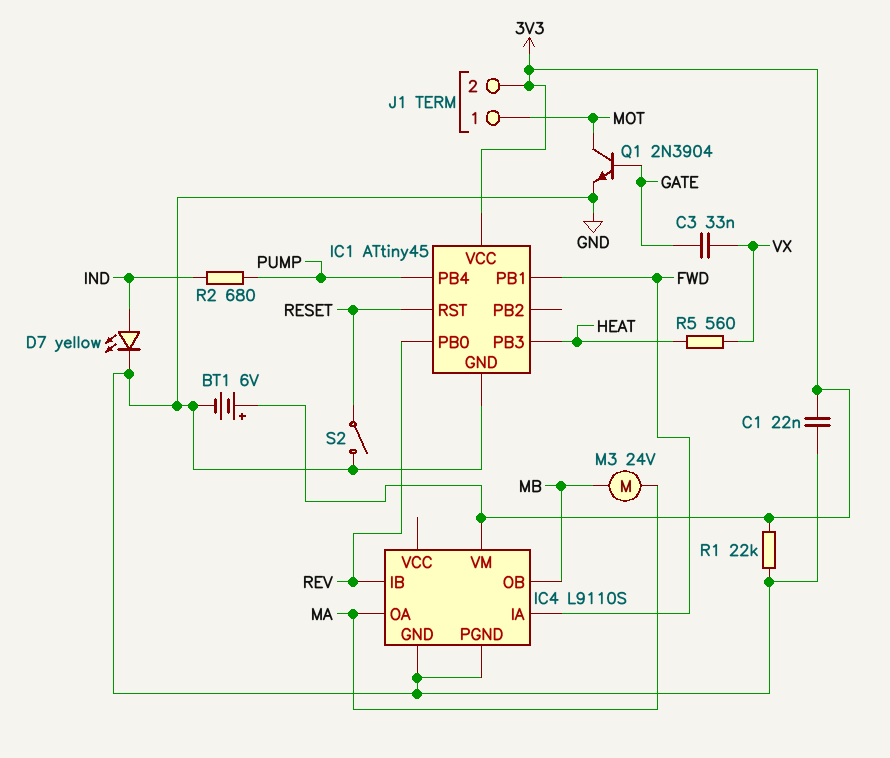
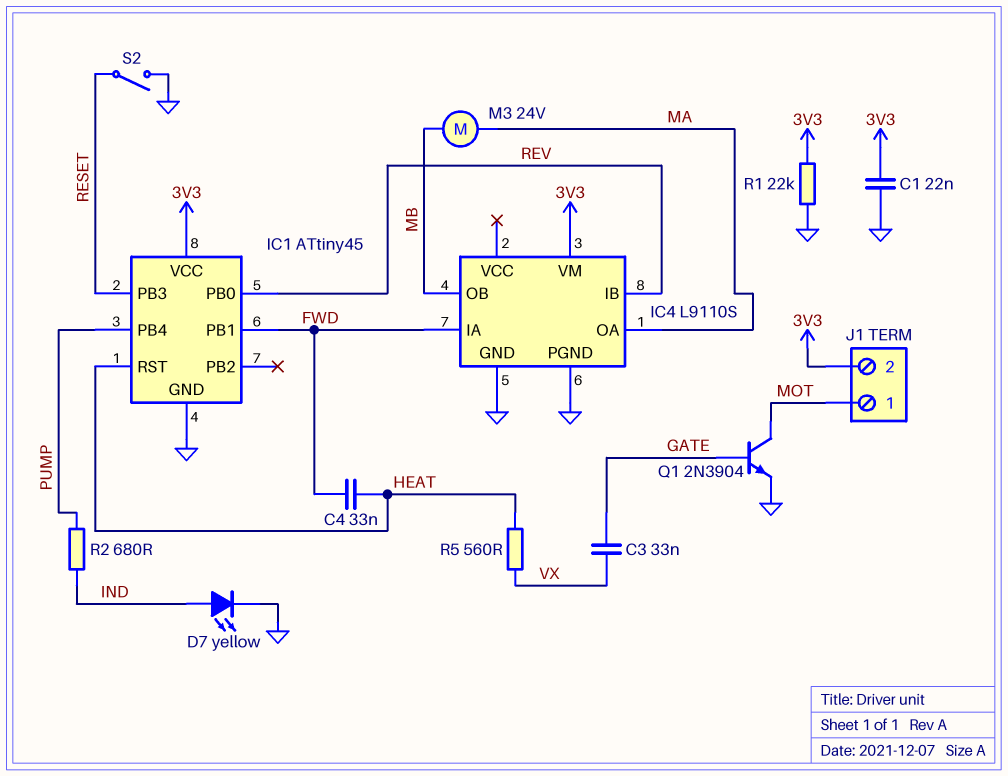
BT1: 6V (plus 3V3, minus GND) -> none
C4: none -> 33nF (FWD, HEAT)
IC1 pin PB3: HEAT -> RESET
IC1 pin RST: RESET -> HEAT

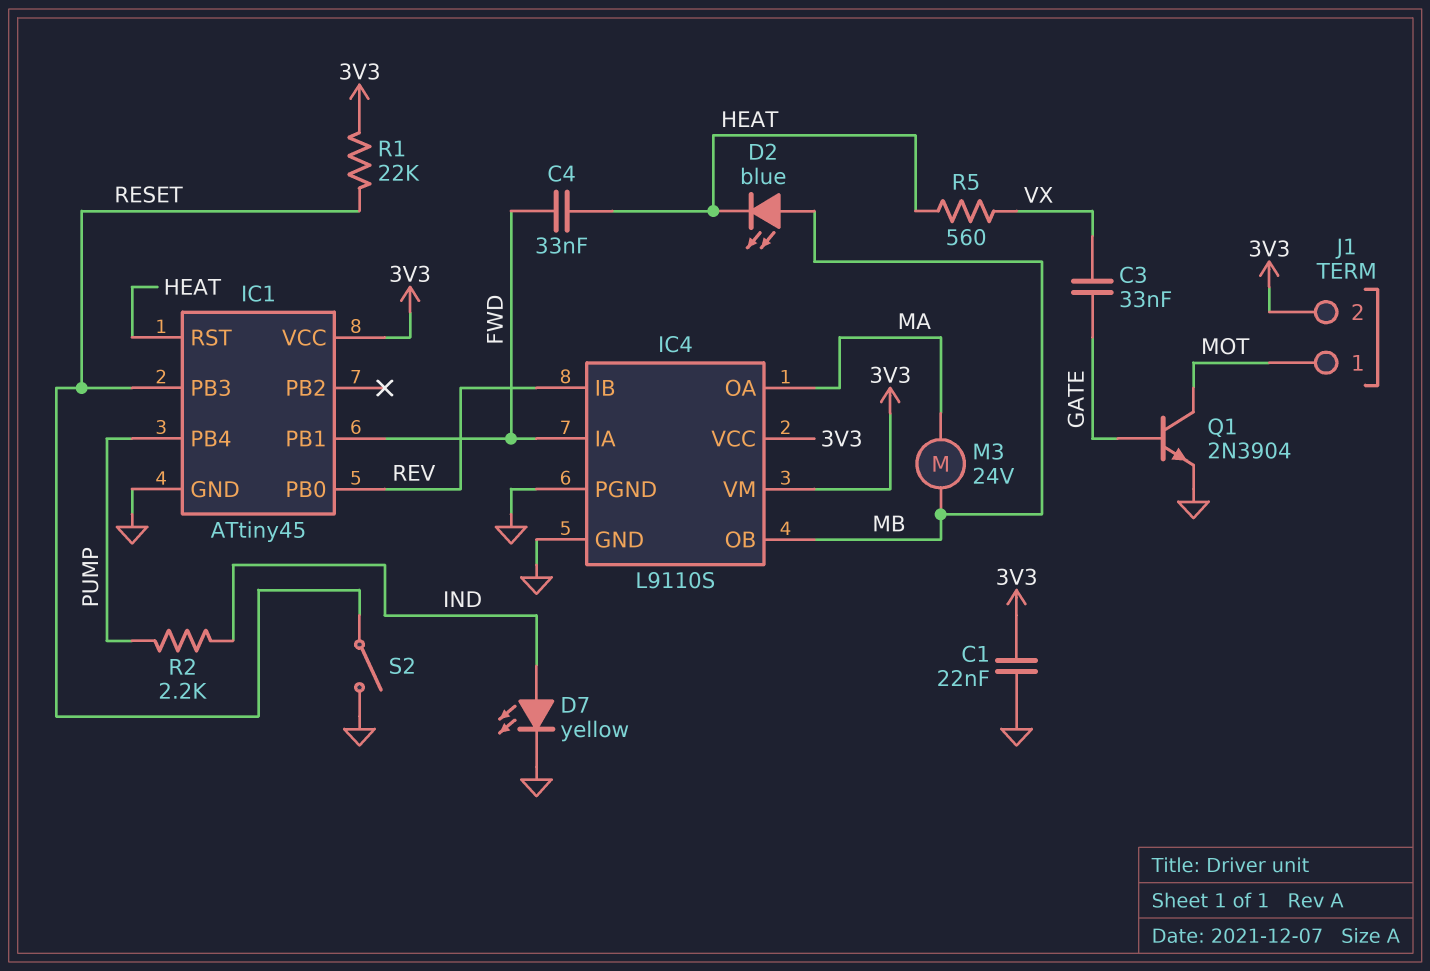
D2: none -> LED blue (A MB, K HEAT)
IC4 pin VCC: none -> 3V3
R1: 22k (3V3, GND) -> 22k (3V3, RESET)
R2: 680 (IND, PUMP) -> 2.2k (IND, PUMP)

